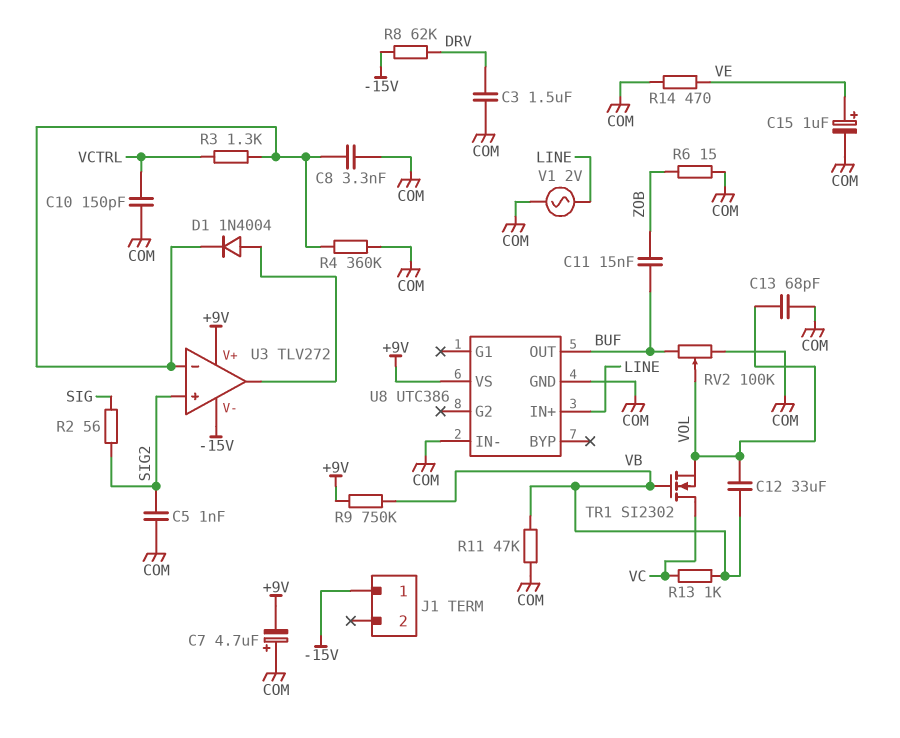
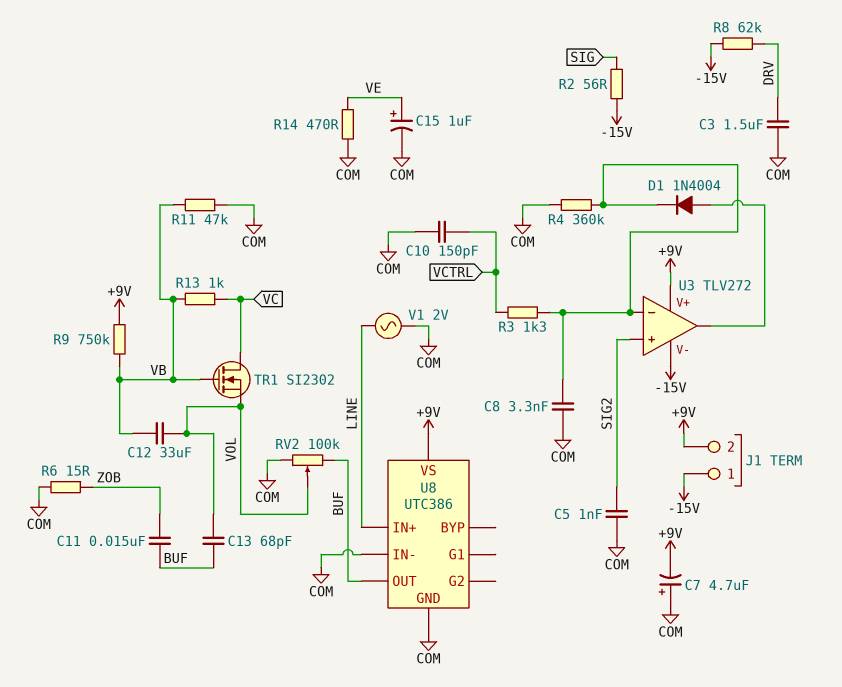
C13: 68pF (COM, VOL) -> 68pF (BUF, VOL)
J1 pin 2: none -> +9V
R2: 56 (SIG, SIG2) -> 56 (-15V, SIG)

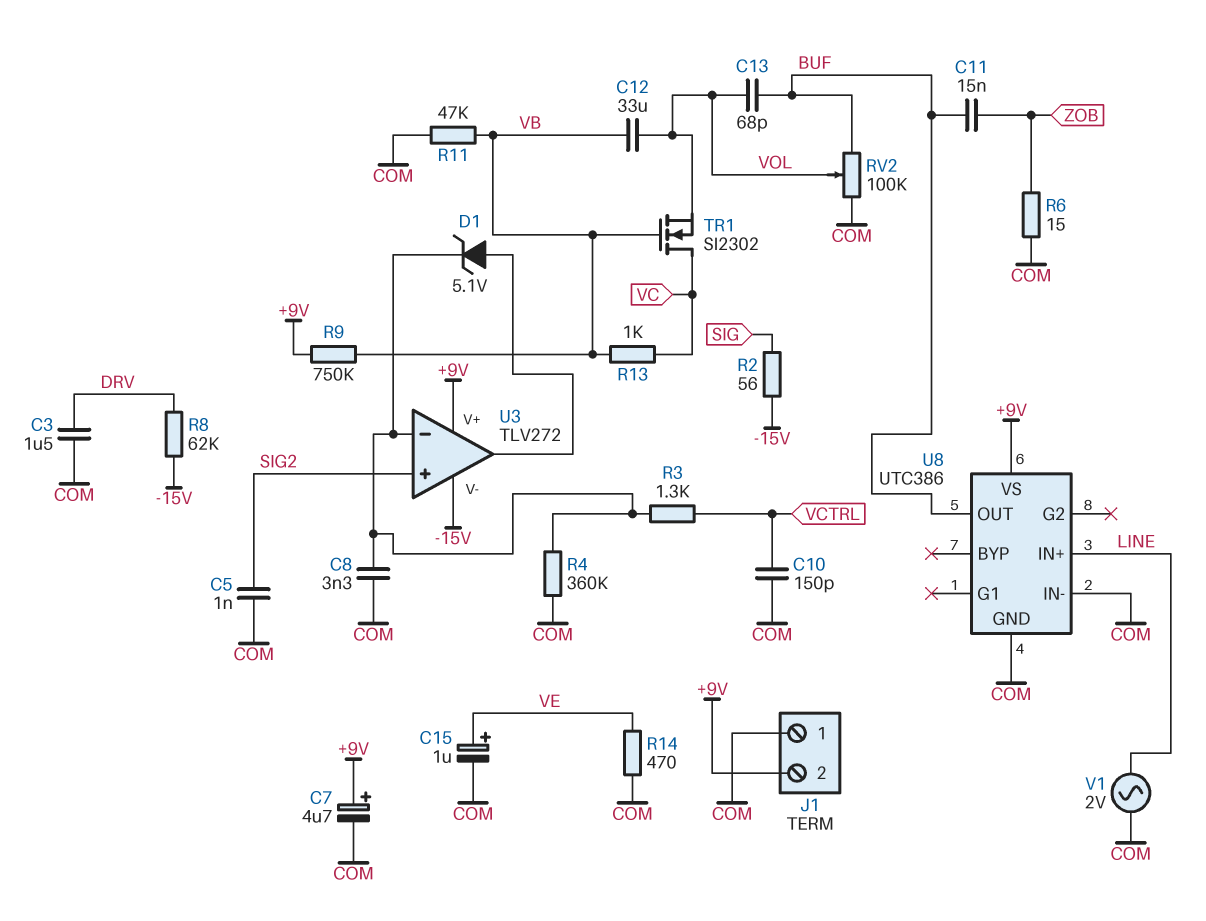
C7: 4.7uF (plus COM, minus +9V) -> 4.7uF (plus +9V, minus COM)
D1: diode 1N4004 (A U3/out, K U3/in-) -> zener 5.1V (A U3/out, K U3/in-)
J1 pin 1: -15V -> COM

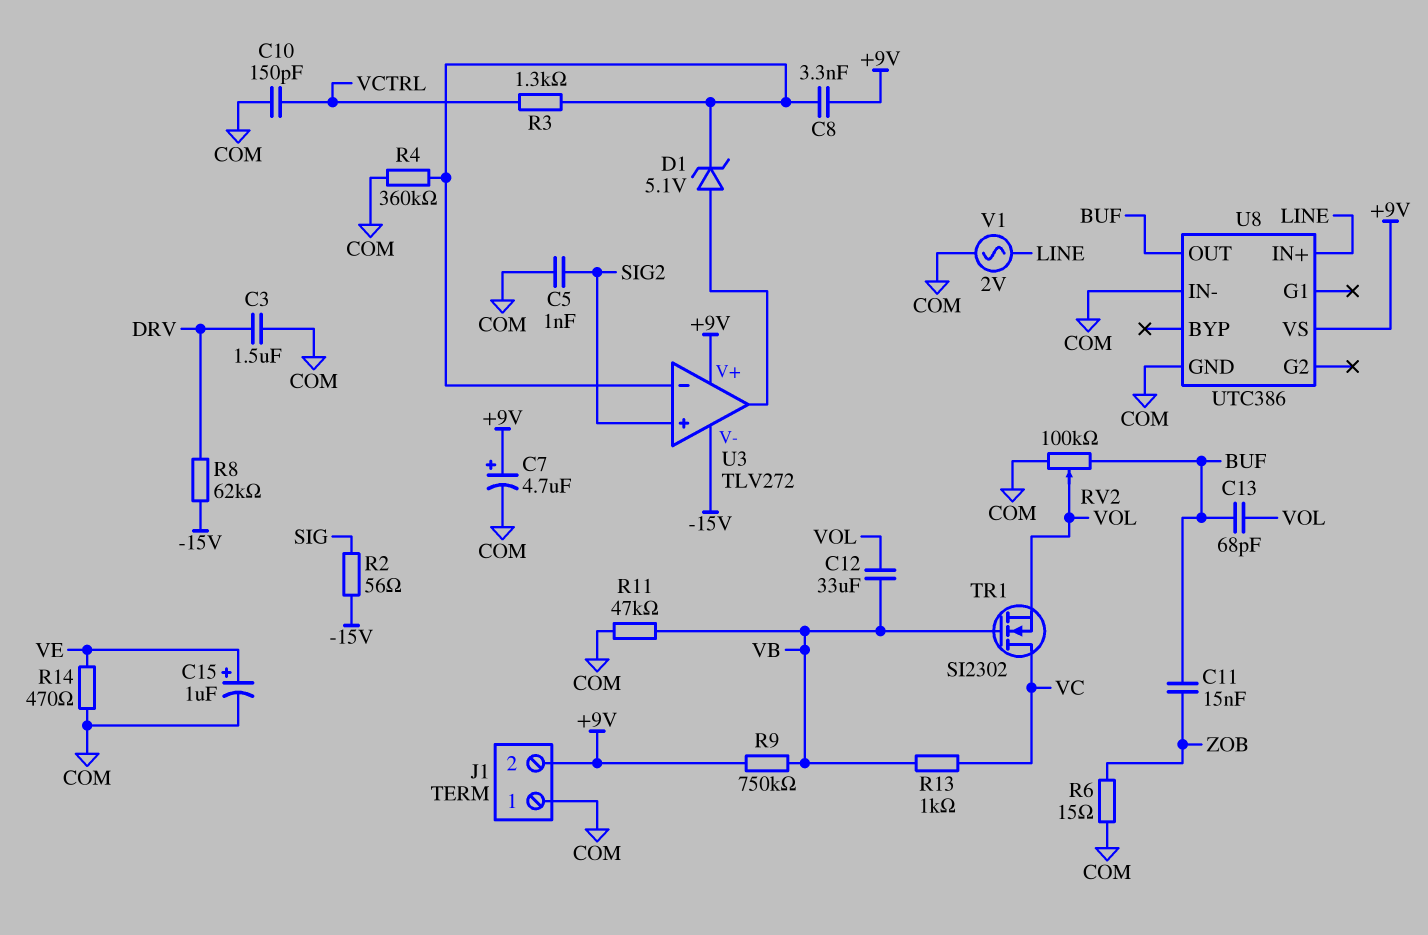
C8: 3.3nF (COM, U3/in-) -> 3.3nF (+9V, U3/in-)

